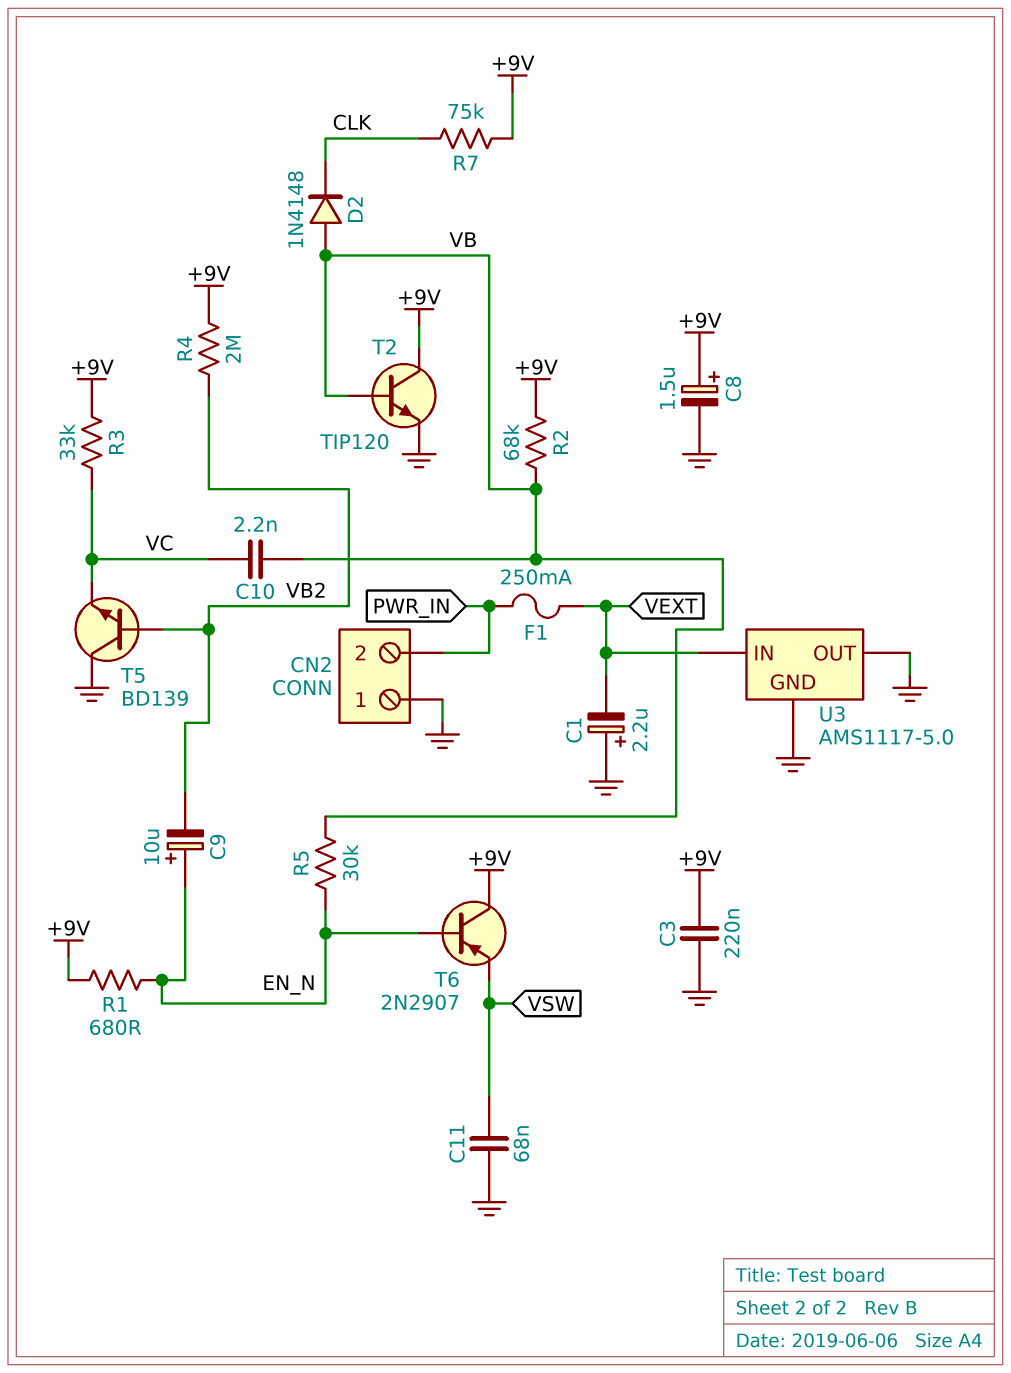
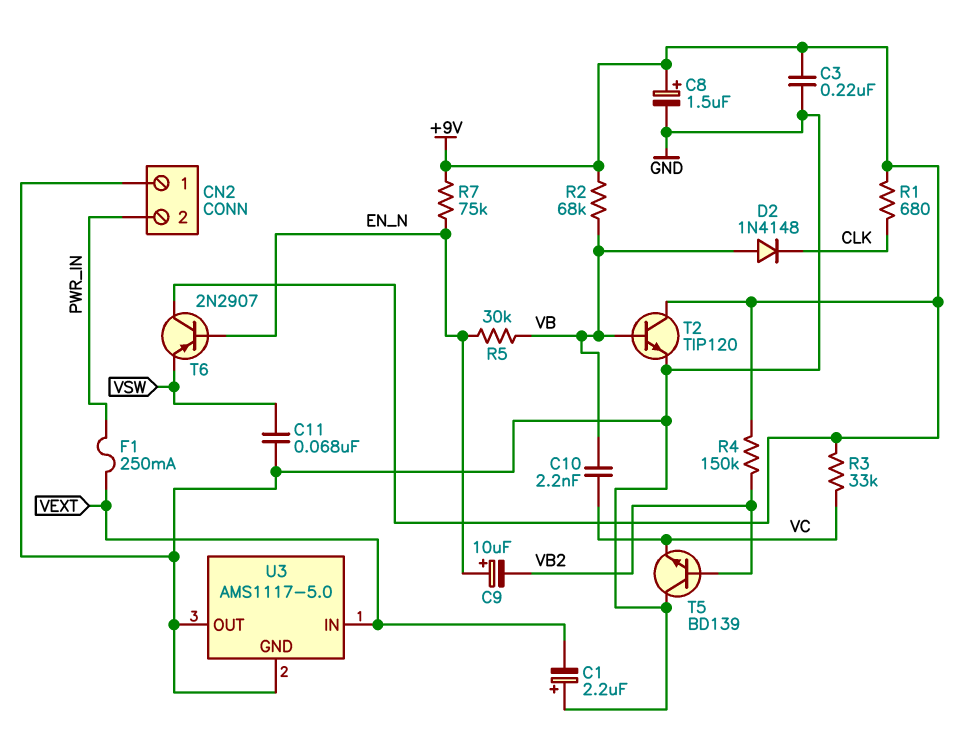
R1: 680 (+9V, EN_N) -> 680 (+9V, CLK)
R4: 2M (+9V, VB2) -> 150k (+9V, VB2)
R7: 75k (+9V, CLK) -> 75k (+9V, EN_N)

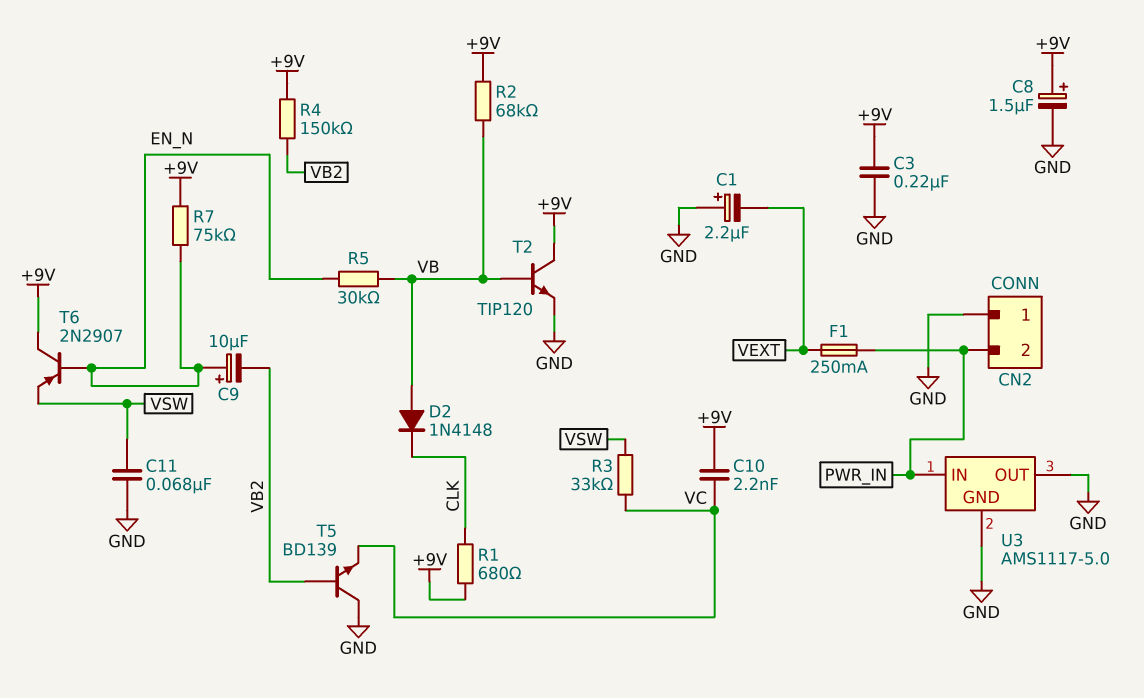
C10: 2.2nF (VB, VC) -> 2.2nF (+9V, VC)
R3: 33k (+9V, VC) -> 33k (VC, VSW)
U3 pin IN: VEXT -> PWR_IN

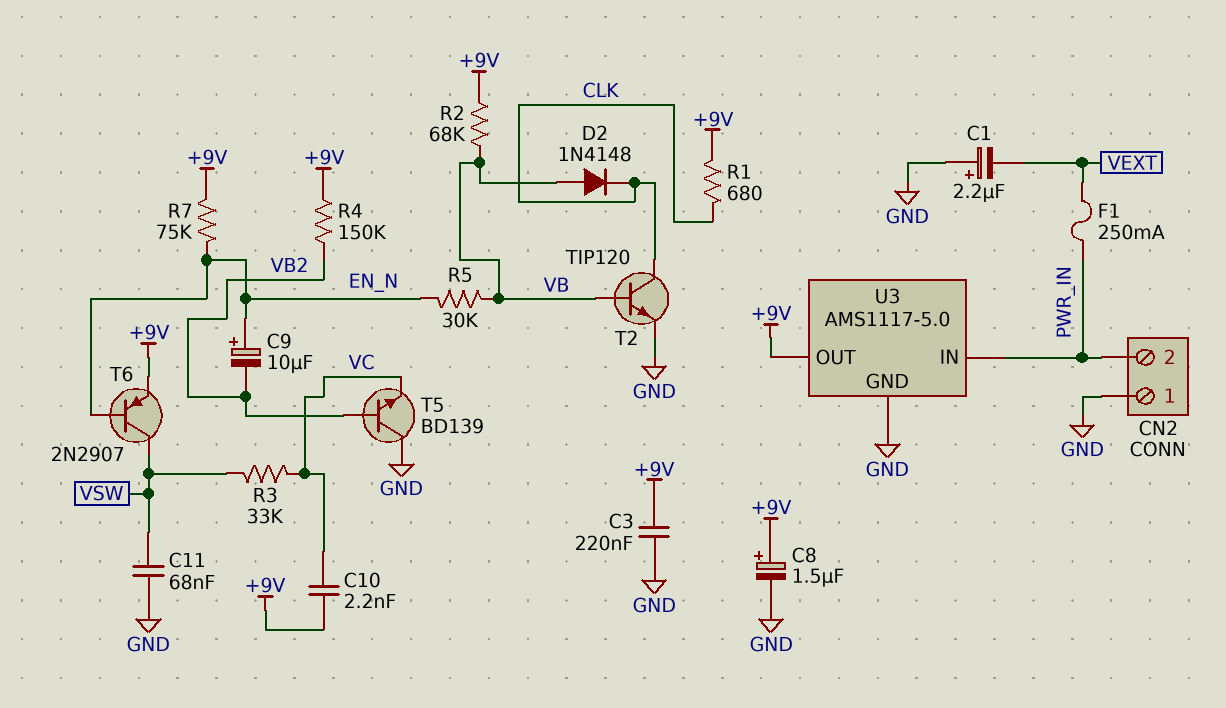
T2: NPN TIP120 (B VB, C +9V, E GND) -> NPN TIP120 (B VB, C CLK, E GND)
T6: PNP 2N2907 (B EN_N, C +9V, E VSW) -> PNP 2N2907 (B EN_N, C VSW, E +9V)
U3 pin OUT: GND -> +9V

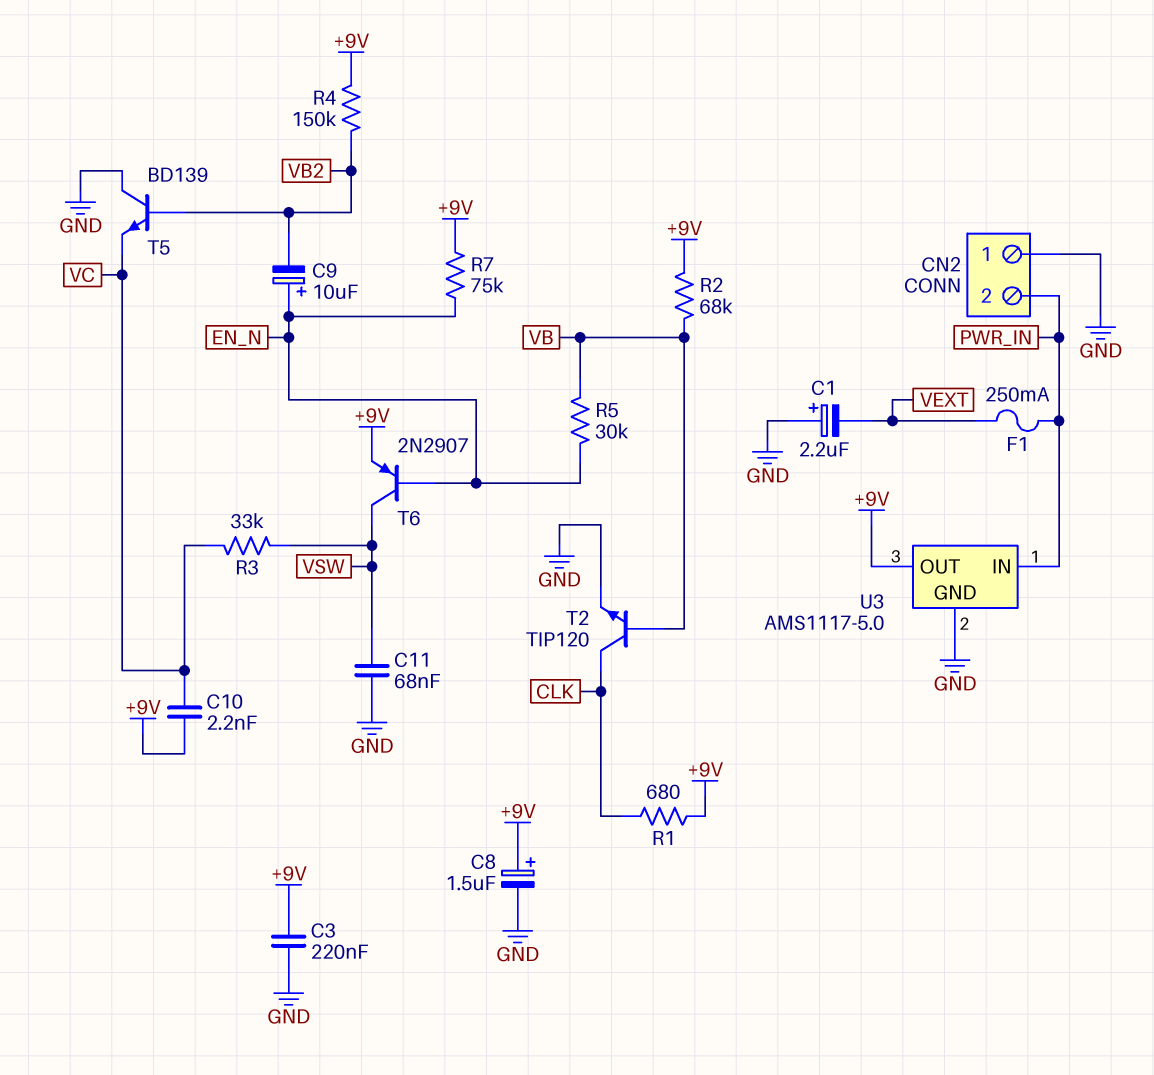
D2: diode 1N4148 (A VB, K CLK) -> none

